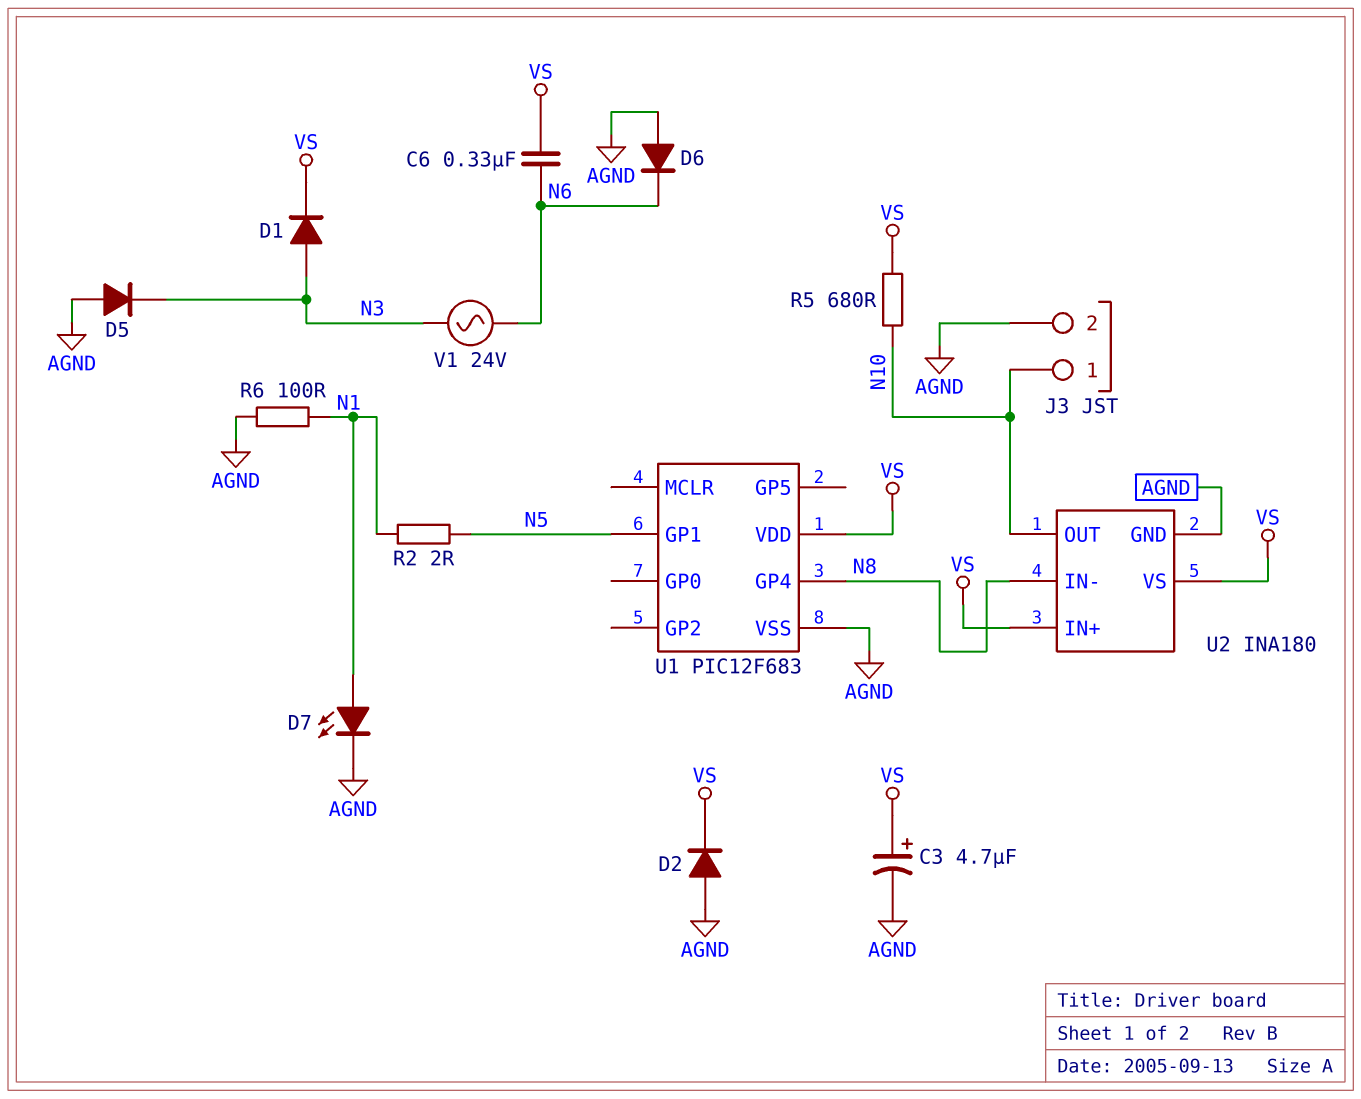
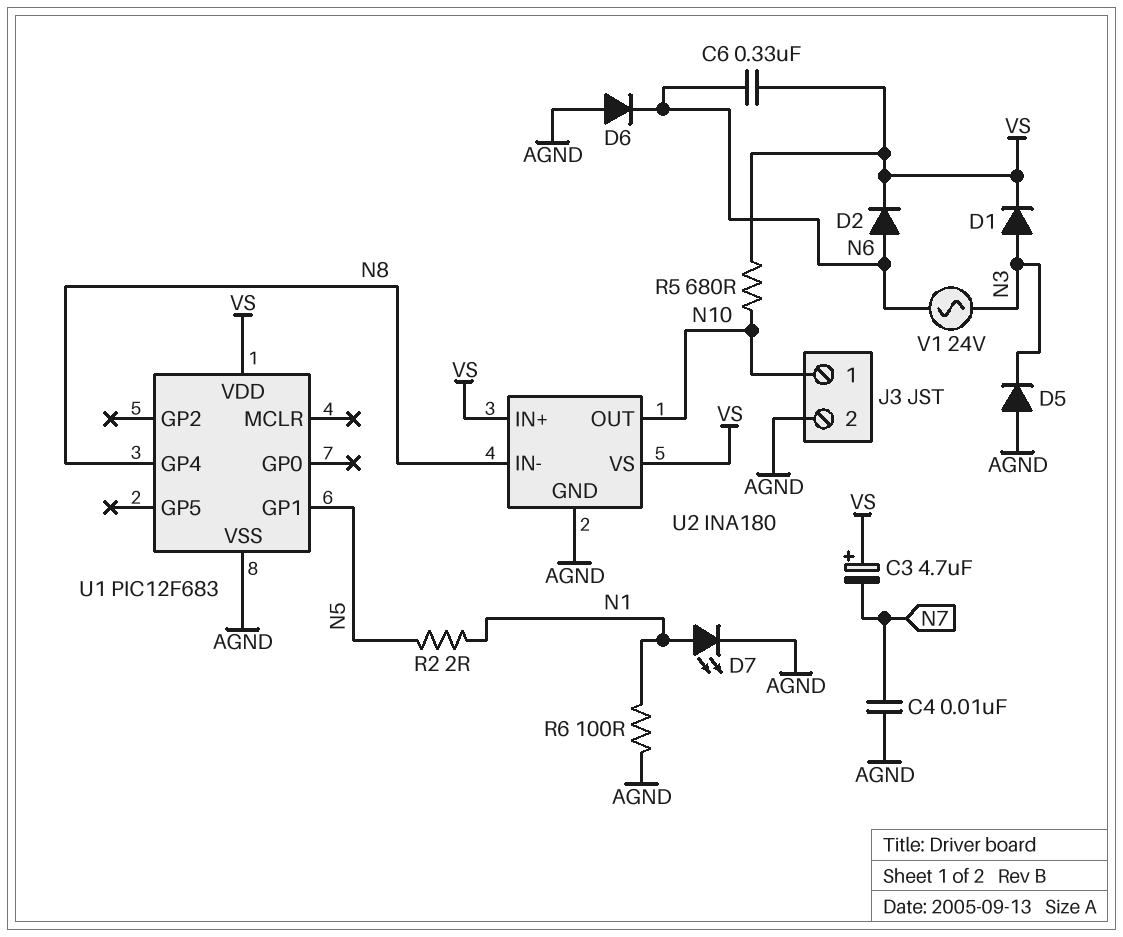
C3: 4.7uF (plus VS, minus AGND) -> 4.7uF (plus VS, minus N7)
C4: none -> 10nF (AGND, N7)
D2: diode (A AGND, K VS) -> diode (A N6, K VS)

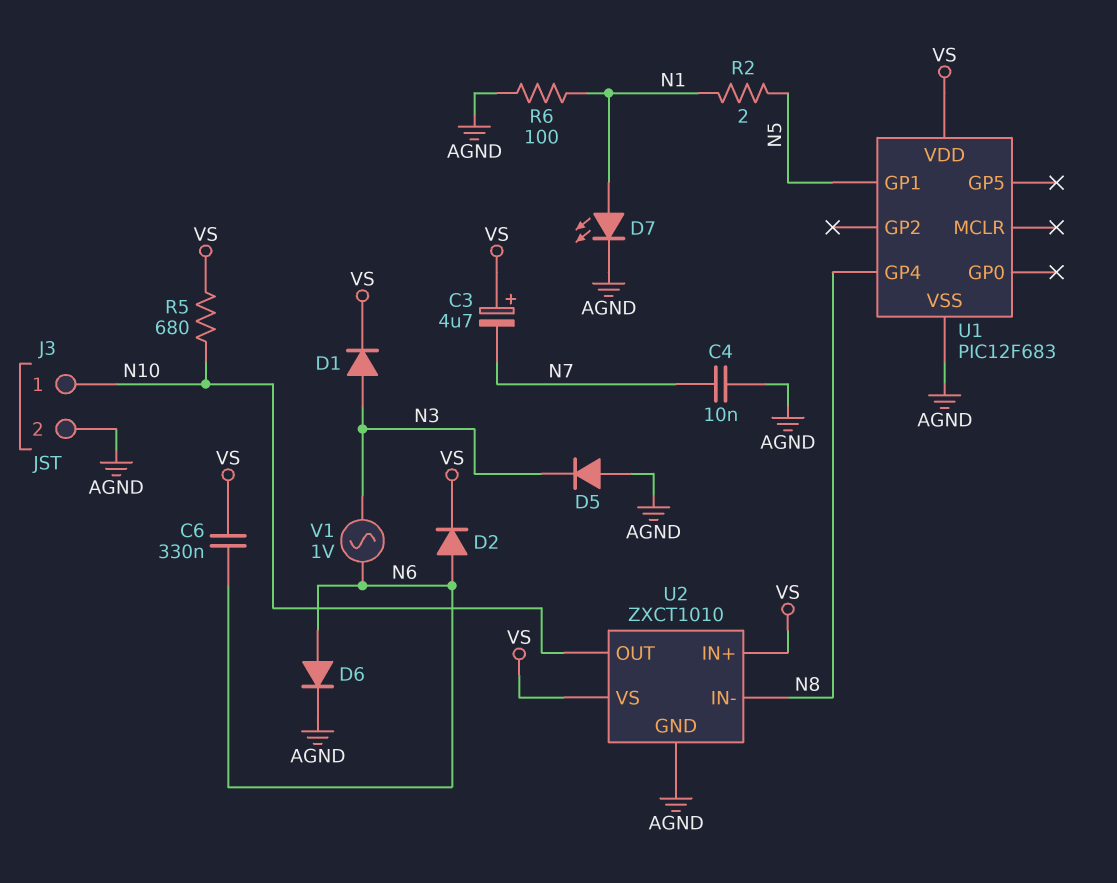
D6: diode (A AGND, K N6) -> diode (A N6, K AGND)
U2: INA180 -> ZXCT1010
V1: AC 24V (N3, N6) -> AC 1V (N3, N6)

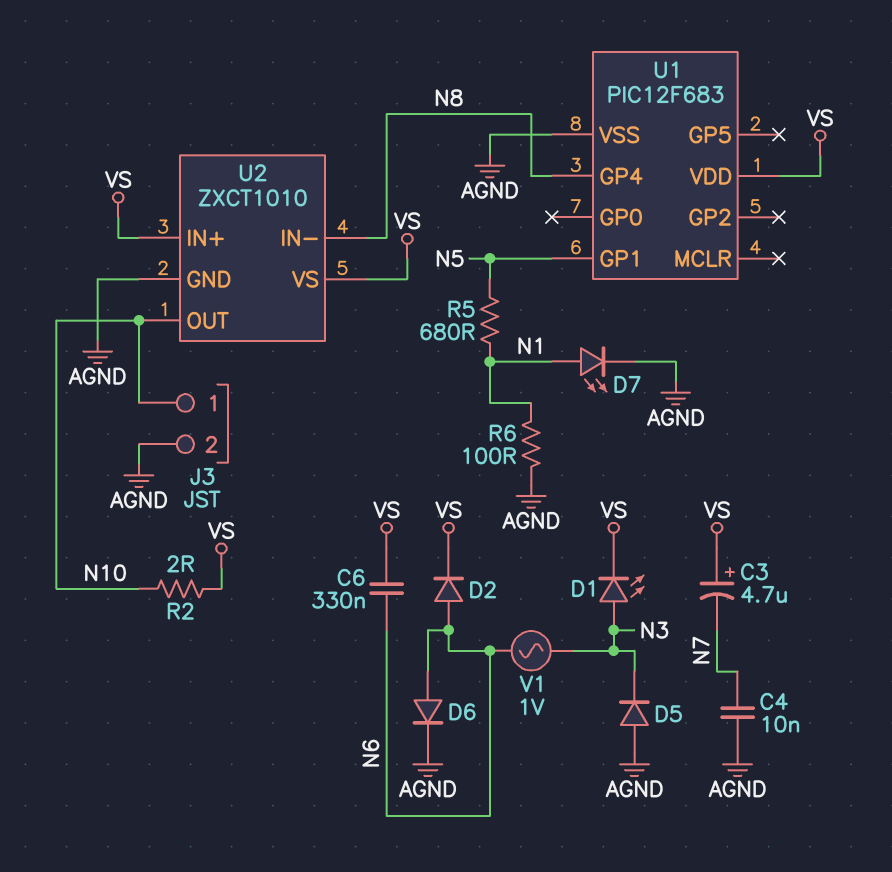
D1: diode (A N3, K VS) -> LED (A N3, K VS)
R2: 2 (N1, N5) -> 2 (N10, VS)
R5: 680 (N10, VS) -> 680 (N1, N5)

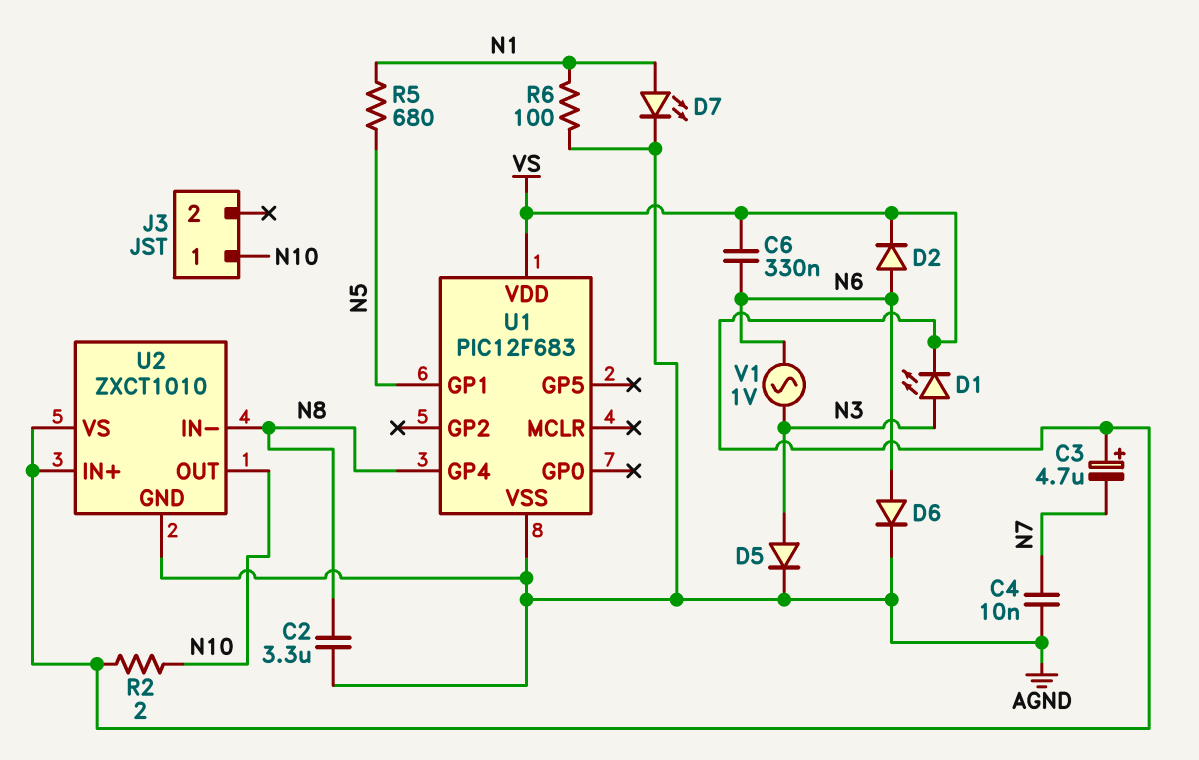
C2: none -> 3.3uF (AGND, N8)
D5: diode (A AGND, K N3) -> diode (A N3, K AGND)
J3 pin 2: AGND -> none

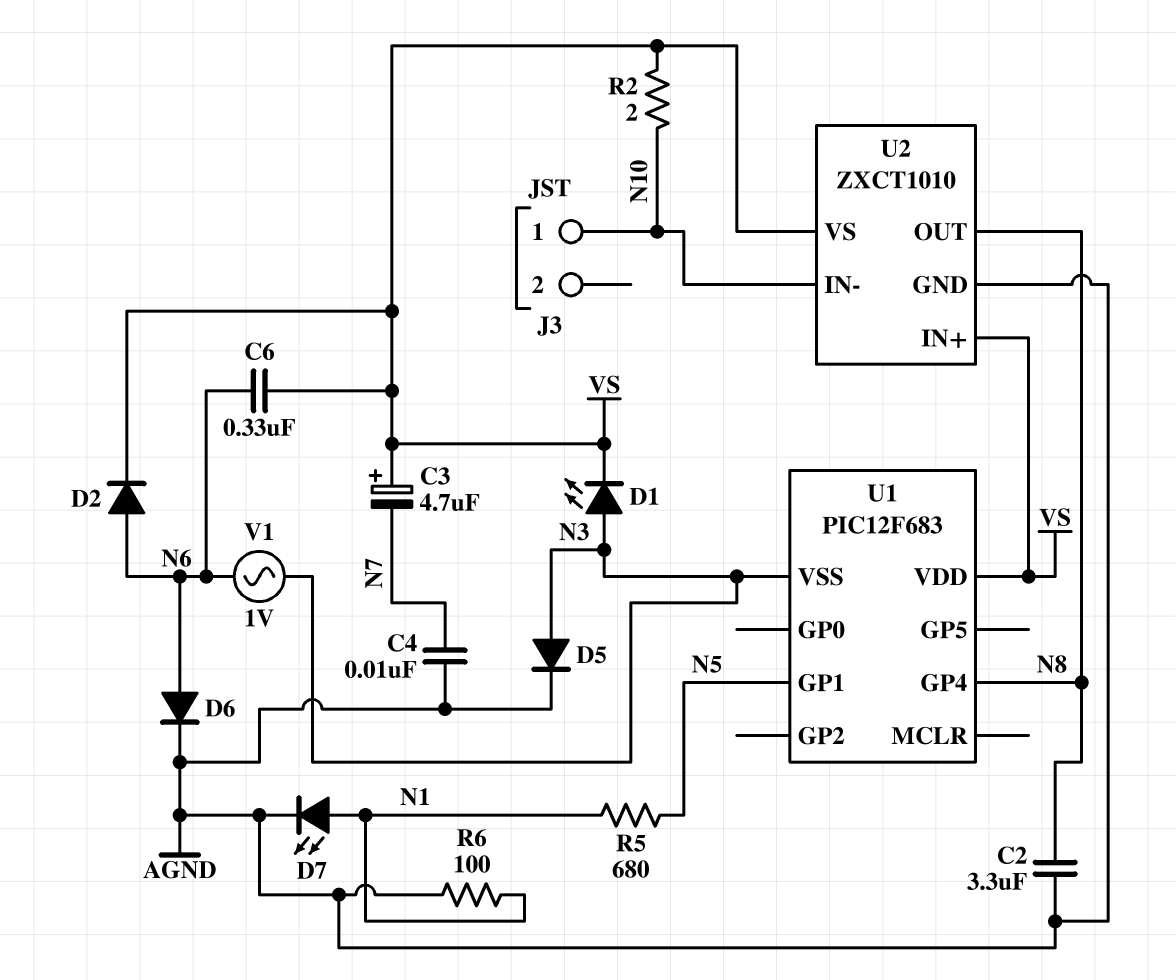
U1 pin VSS: AGND -> N3
U2 pin IN-: N8 -> N10
U2 pin OUT: N10 -> N8

